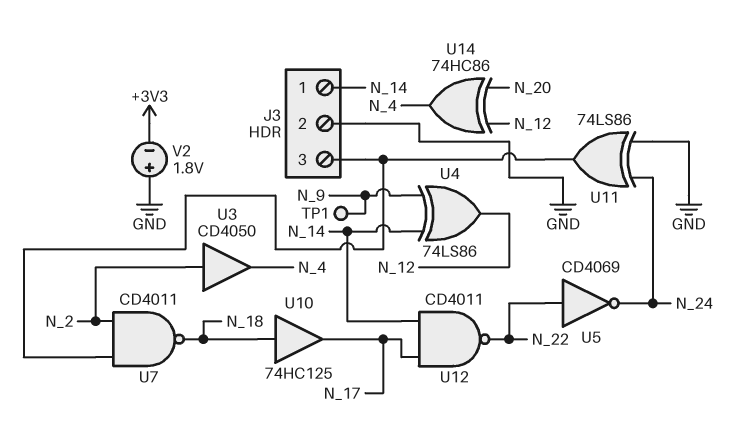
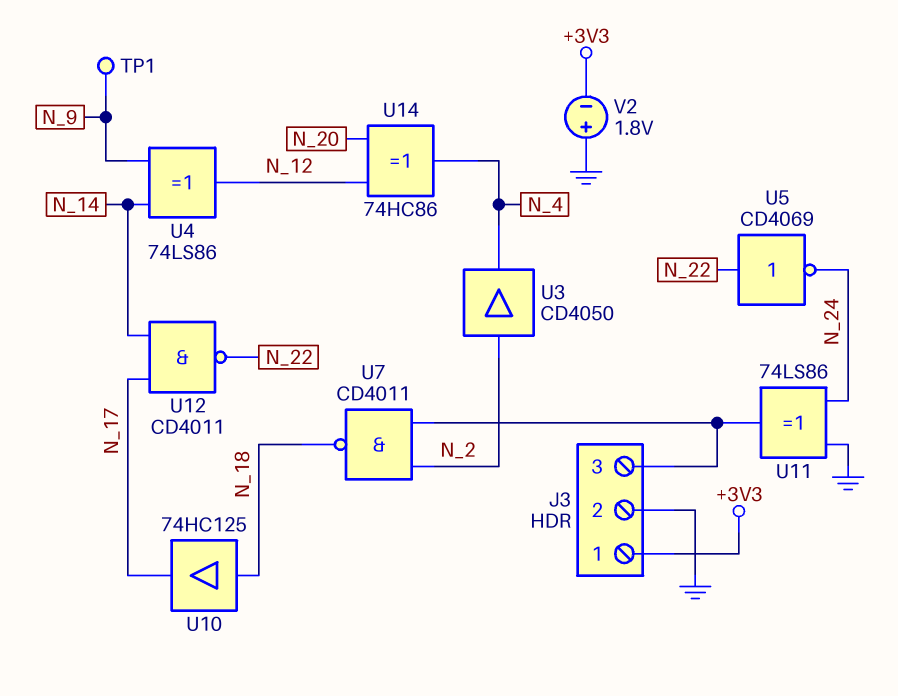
J3 pin 1: N_14 -> +3V3

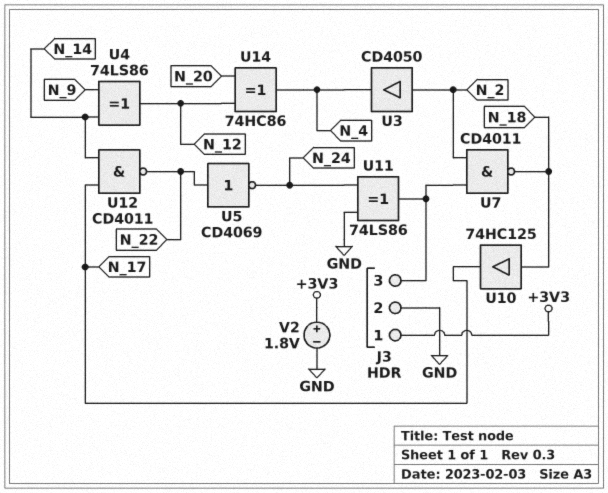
TP1: test point (N_9) -> none
V2: 1.8V (plus GND, minus +3V3) -> 1.8V (plus +3V3, minus GND)

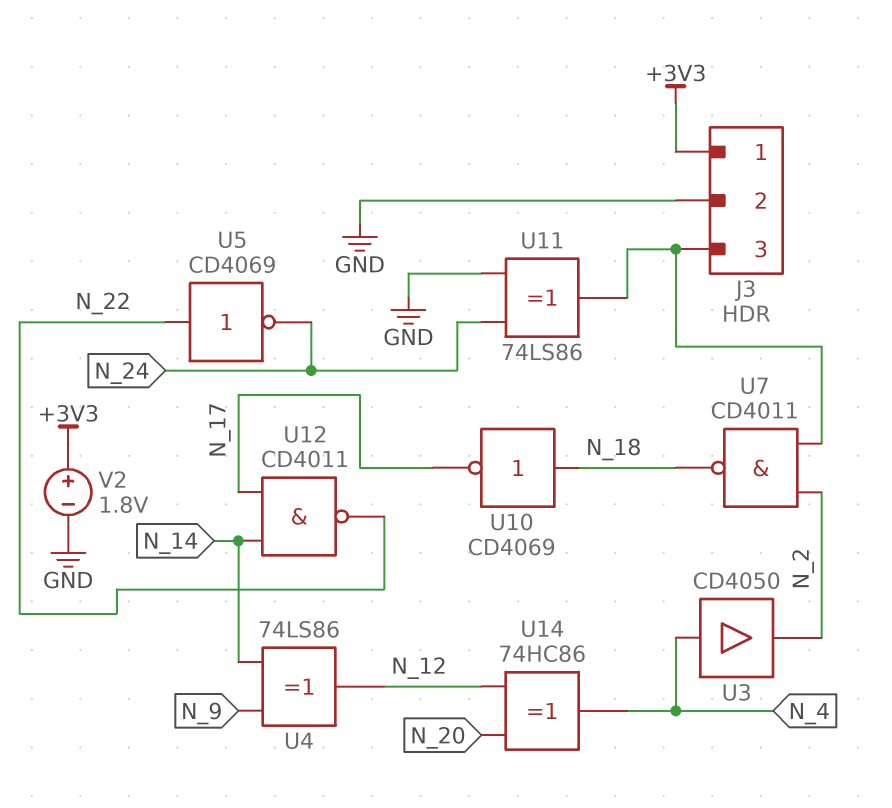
U3: buffer CD4050 (in N_2, out N_4) -> buffer CD4050 (in N_4, out N_2)
U10: buffer 74HC125 (in N_18, out N_17) -> NOT CD4069 (in N_18, out N_17)

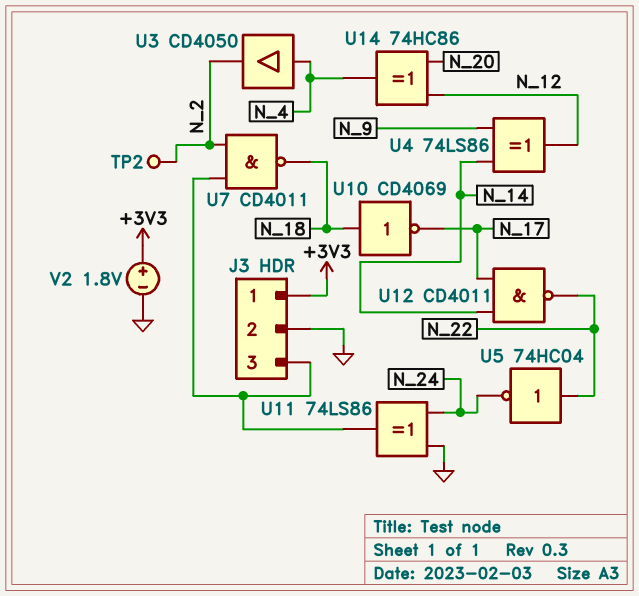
TP2: none -> test point (N_2)
U5: NOT CD4069 (in N_22, out N_24) -> NOT 74HC04 (in N_22, out N_24)

